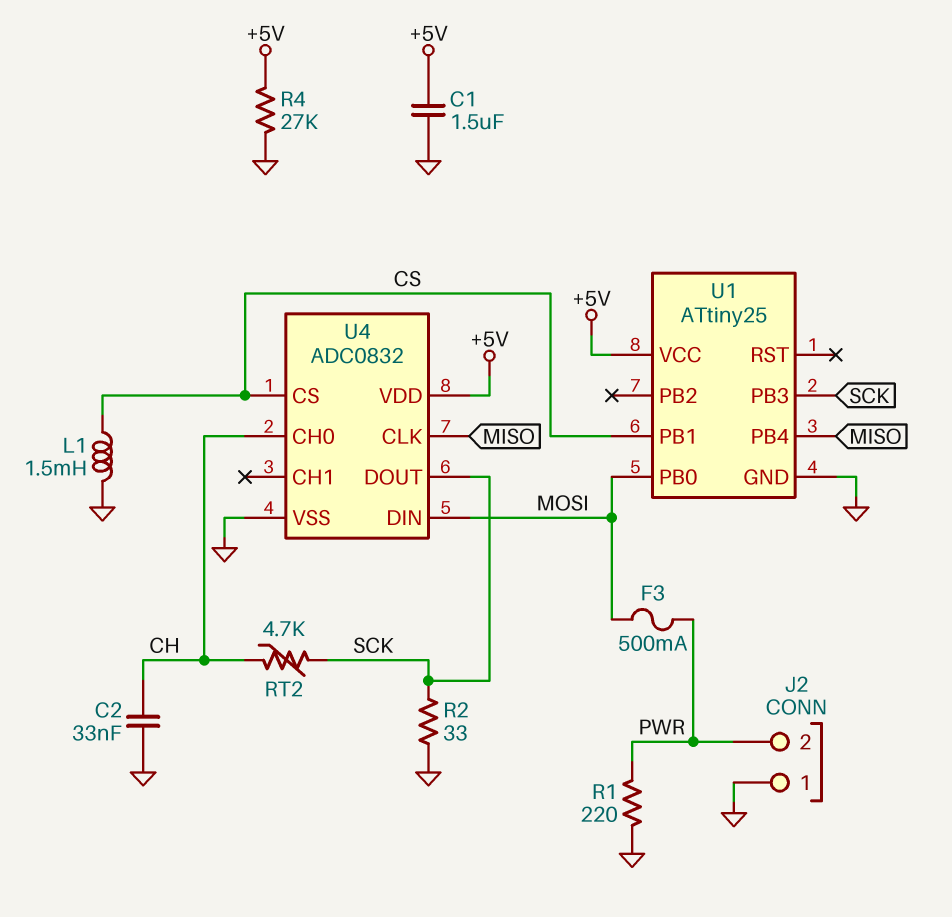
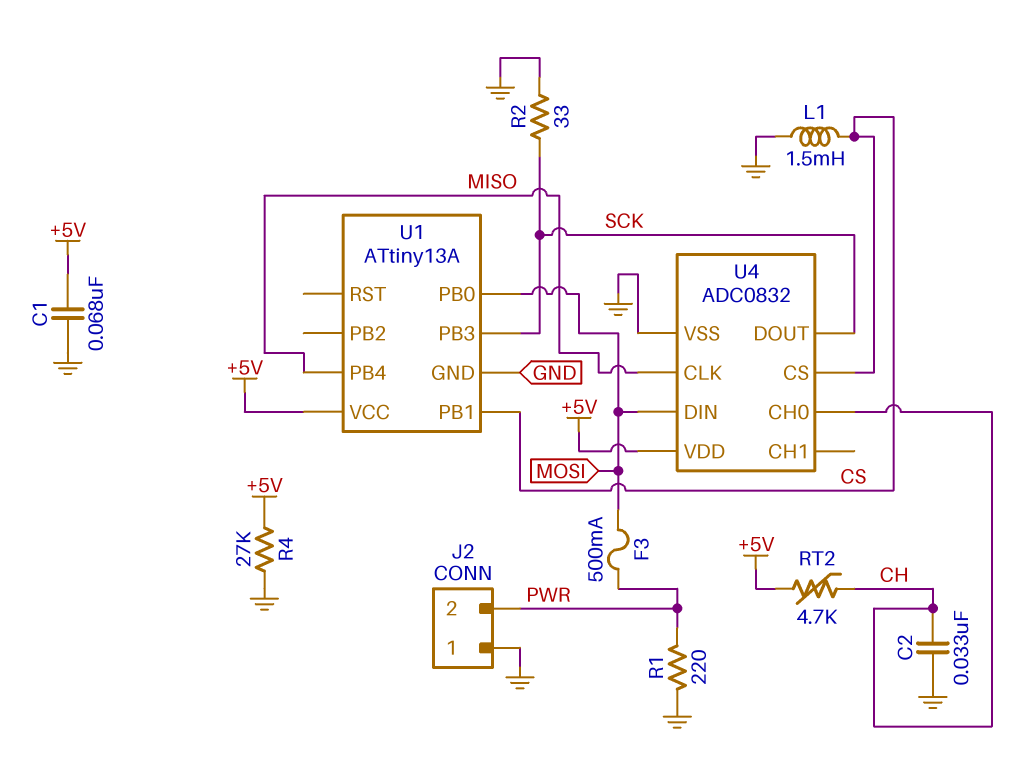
C1: 1.5uF (+5V, GND) -> 68nF (+5V, GND)
RT2: 4.7k (CH, SCK) -> 4.7k (+5V, CH)
U1: ATtiny25 -> ATtiny13A

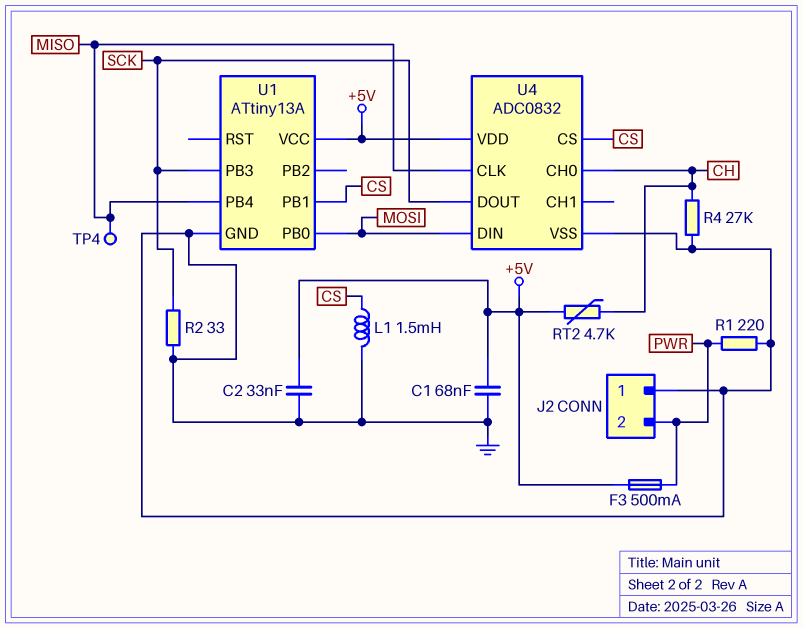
C2: 33nF (CH, GND) -> 33nF (+5V, GND)
F3: 500mA (MOSI, PWR) -> 500mA (+5V, PWR)
R4: 27k (+5V, GND) -> 27k (CH, GND)
TP4: none -> test point (MISO)

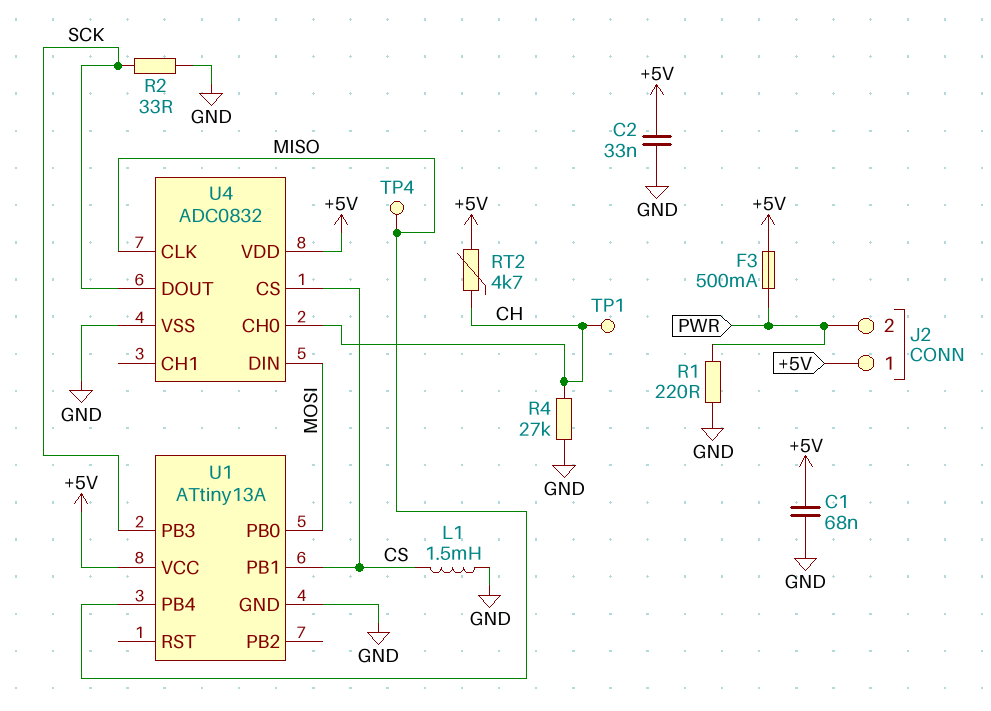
J2 pin 1: GND -> +5V
TP1: none -> test point (CH)

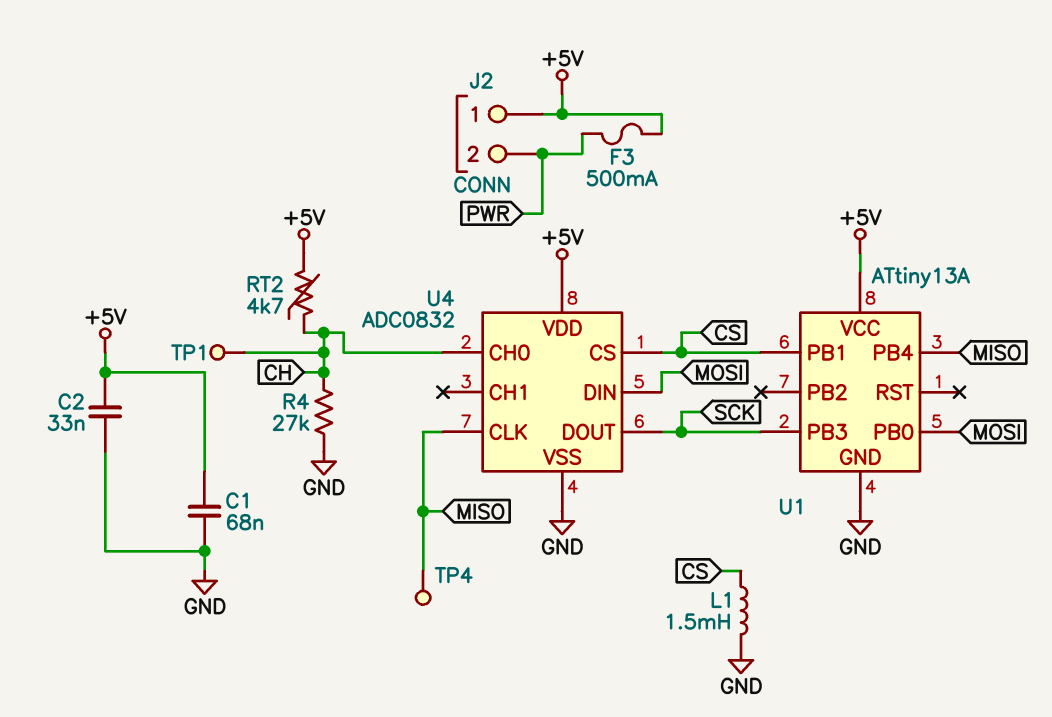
R1: 220 (GND, PWR) -> none
R2: 33 (GND, SCK) -> none

